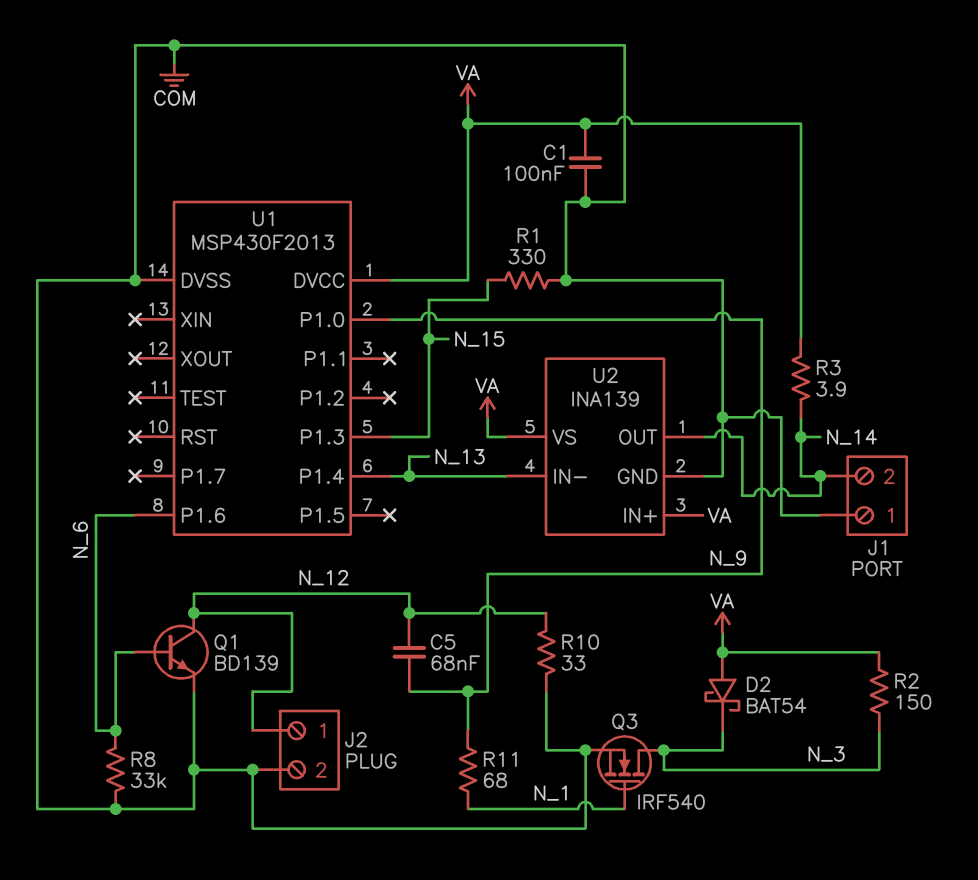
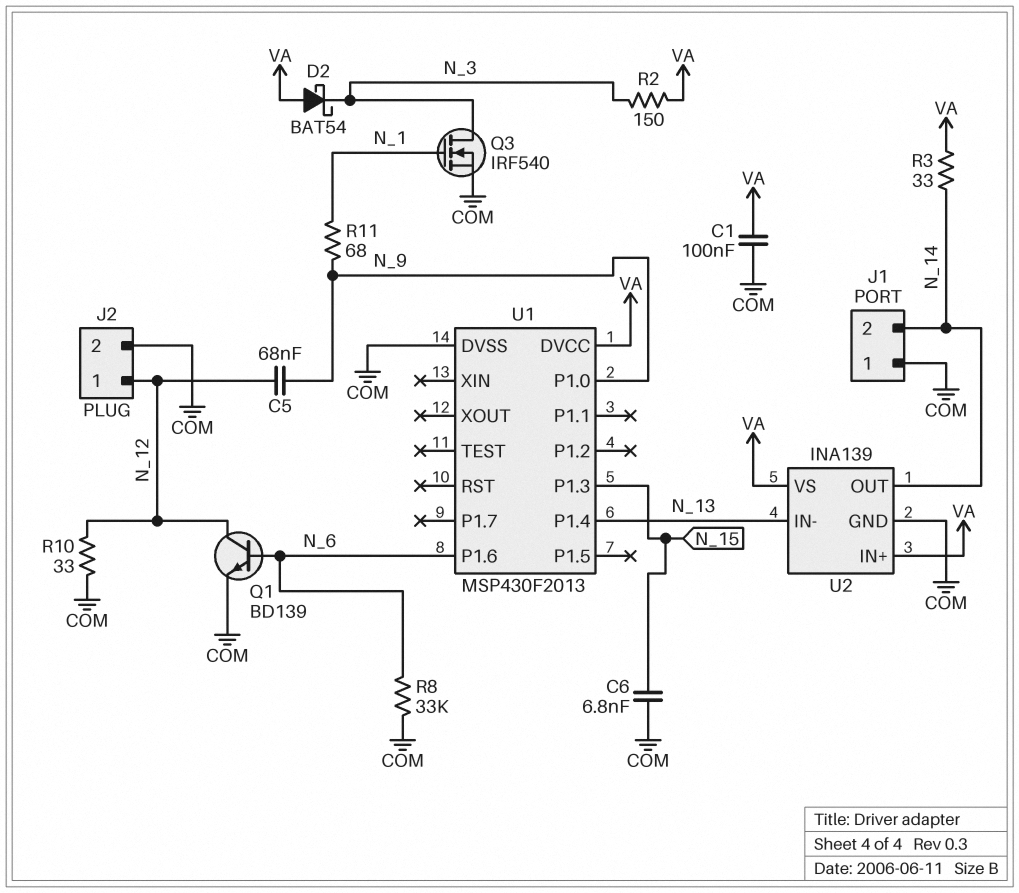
C6: none -> 6.8nF (COM, N_15)
R1: 330 (COM, N_15) -> none
R3: 3.9 (N_14, VA) -> 33 (N_14, VA)

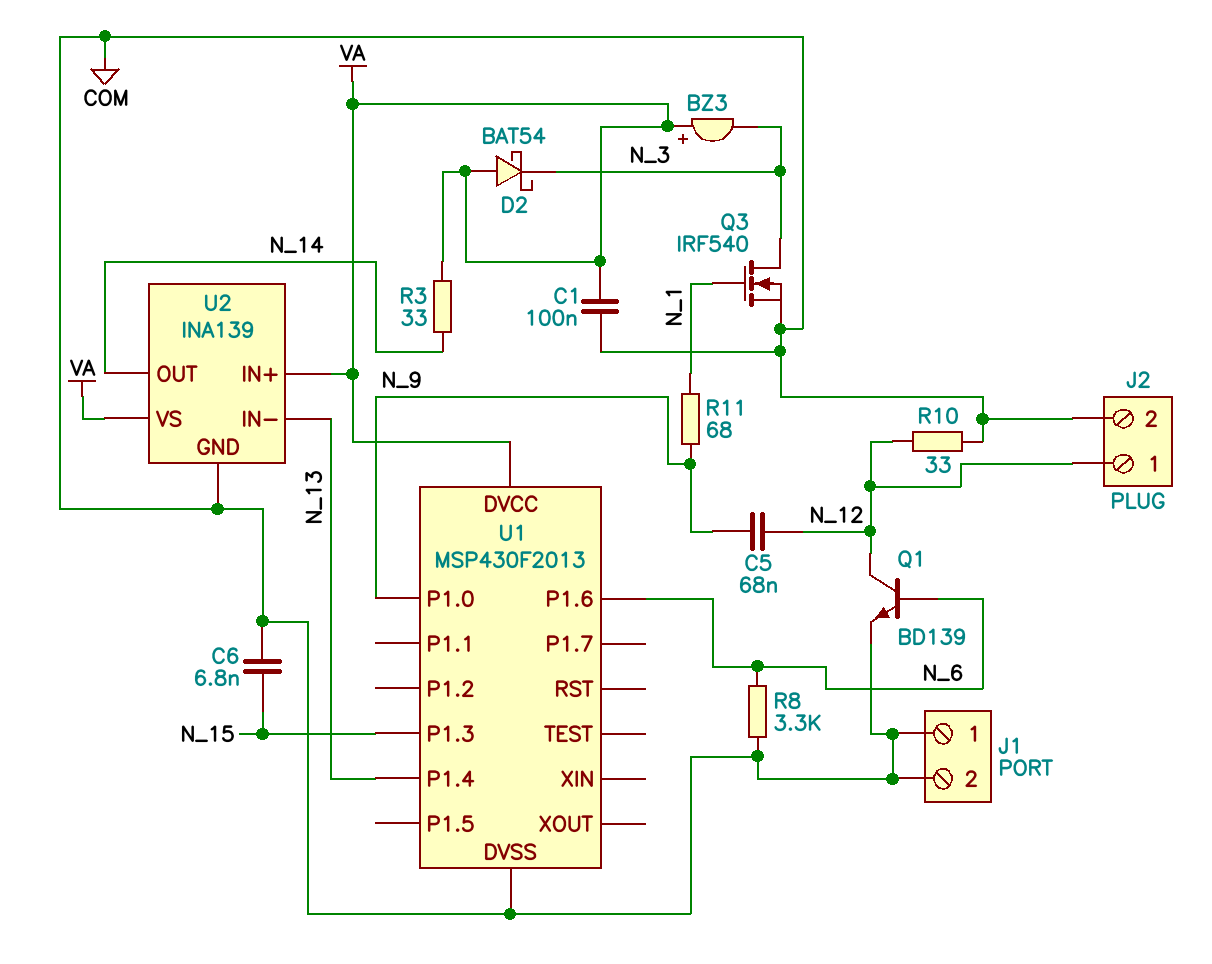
BZ3: none -> buzzer (plus VA, minus N_3)
J1 pin 2: N_14 -> COM
R2: 150 (N_3, VA) -> none
R8: 33k (COM, N_6) -> 3.3k (COM, N_6)

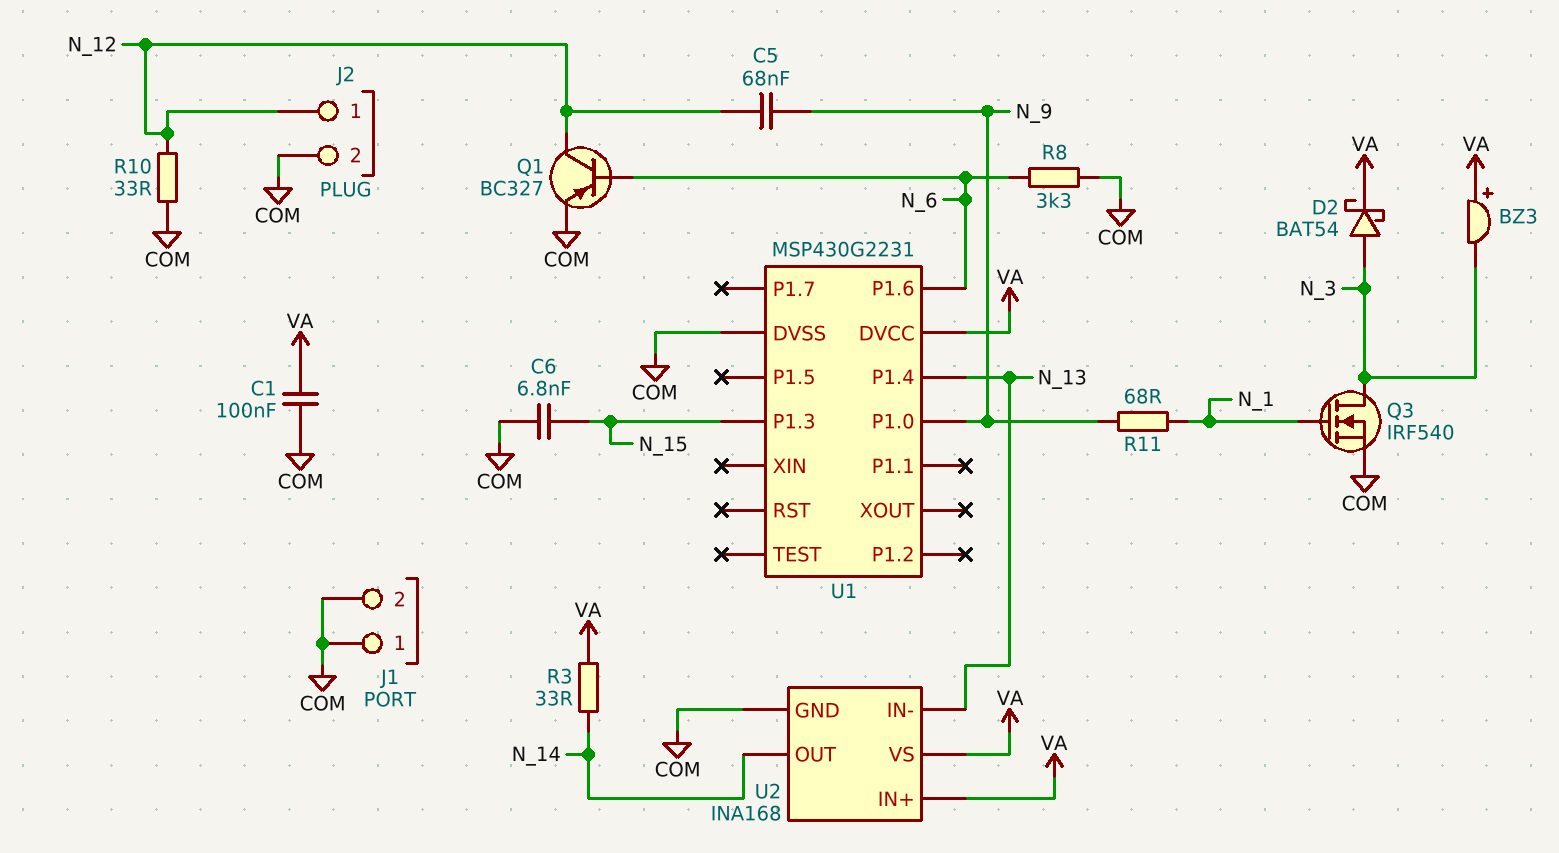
D2: schottky BAT54 (A VA, K N_3) -> schottky BAT54 (A N_3, K VA)
Q1: NPN BD139 (B N_6, C N_12, E COM) -> PNP BC327 (B N_6, C N_12, E COM)
U1: MSP430F2013 -> MSP430G2231
U2: INA139 -> INA168

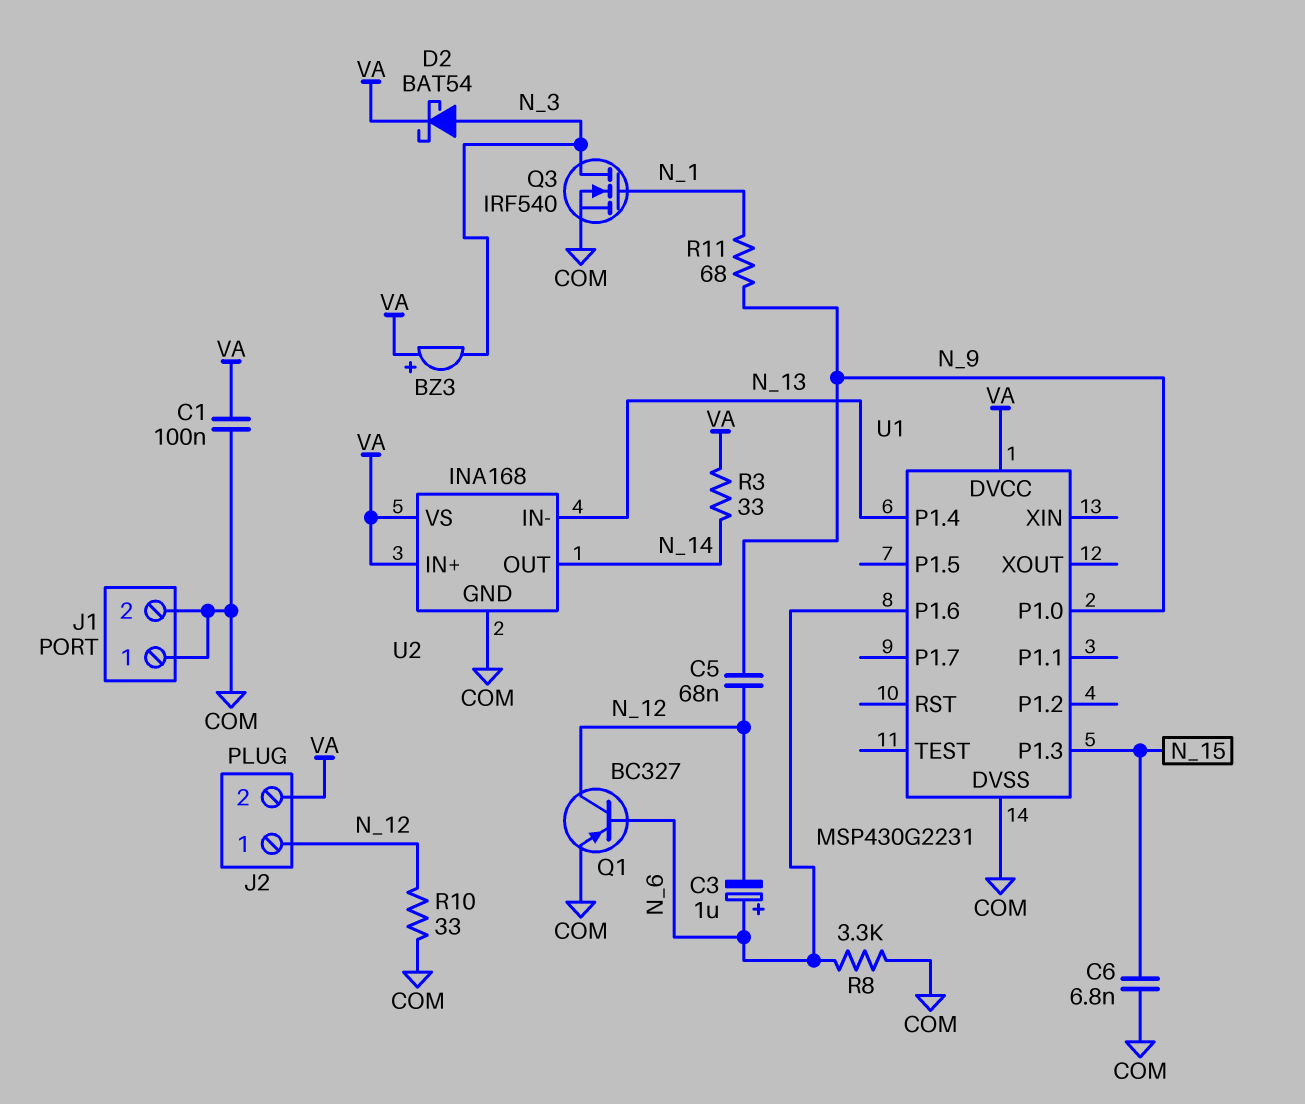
C3: none -> 1uF (plus N_6, minus N_12)
J2 pin 2: COM -> VA

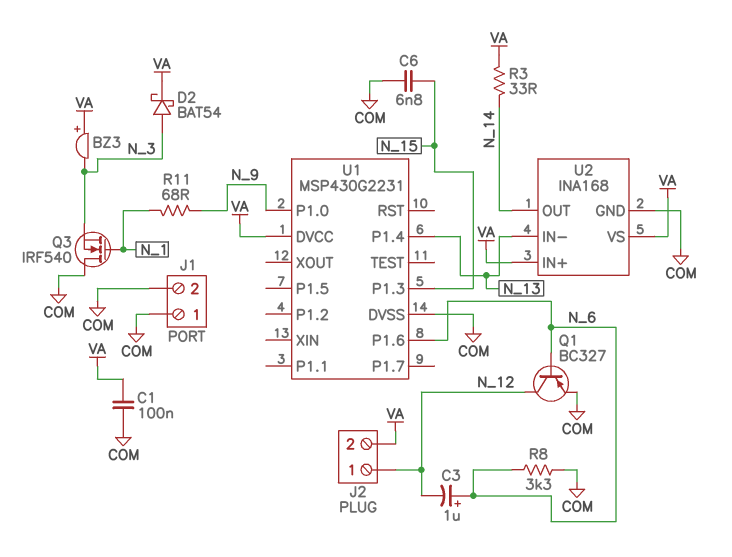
C5: 68nF (N_9, N_12) -> none
Q3: NMOS IRF540 (G N_1, D N_3, S COM) -> NMOS IRF540 (G N_1, D COM, S N_3)
R10: 33 (COM, N_12) -> none

